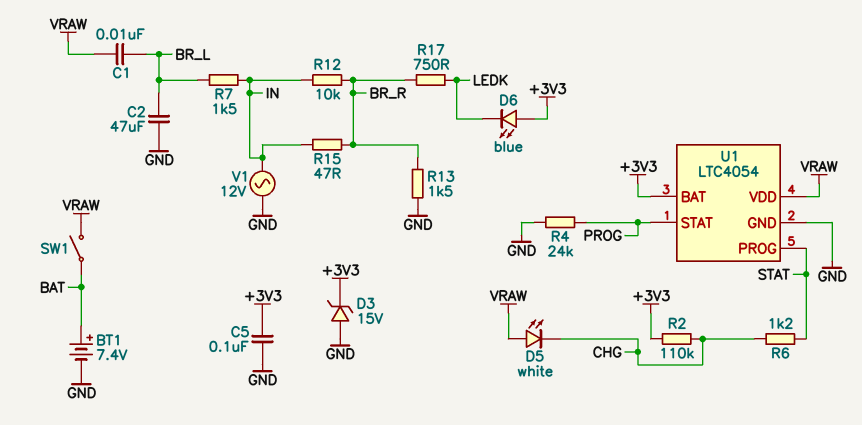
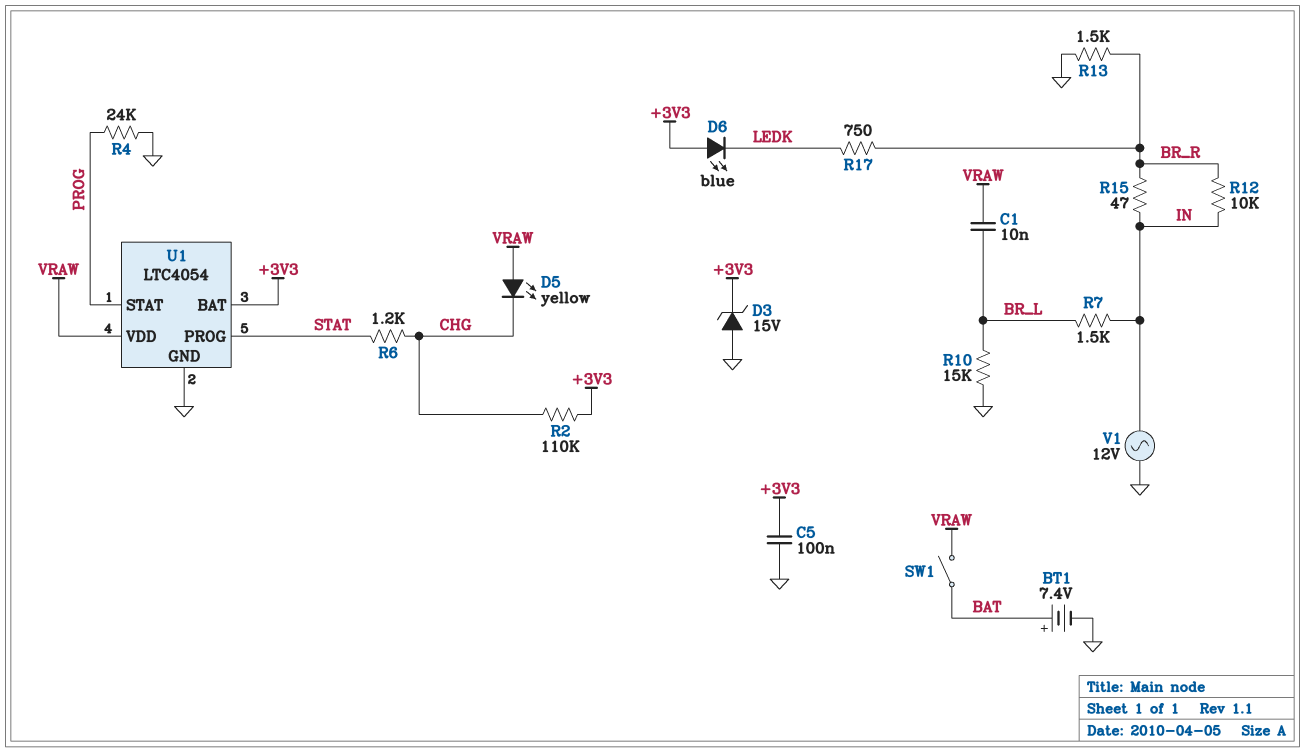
C2: 47uF (BR_L, GND) -> none
D5: LED white (A VRAW, K CHG) -> LED yellow (A VRAW, K CHG)
R10: none -> 15k (BR_L, GND)

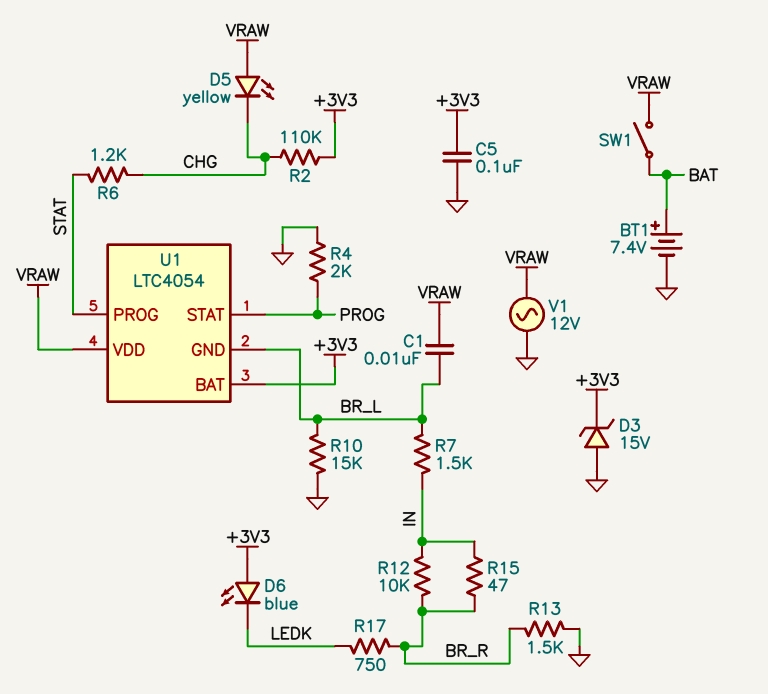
R4: 24k (GND, PROG) -> 2k (GND, PROG)
U1 pin GND: GND -> BR_L
V1: AC 12V (GND, IN) -> AC 12V (GND, VRAW)

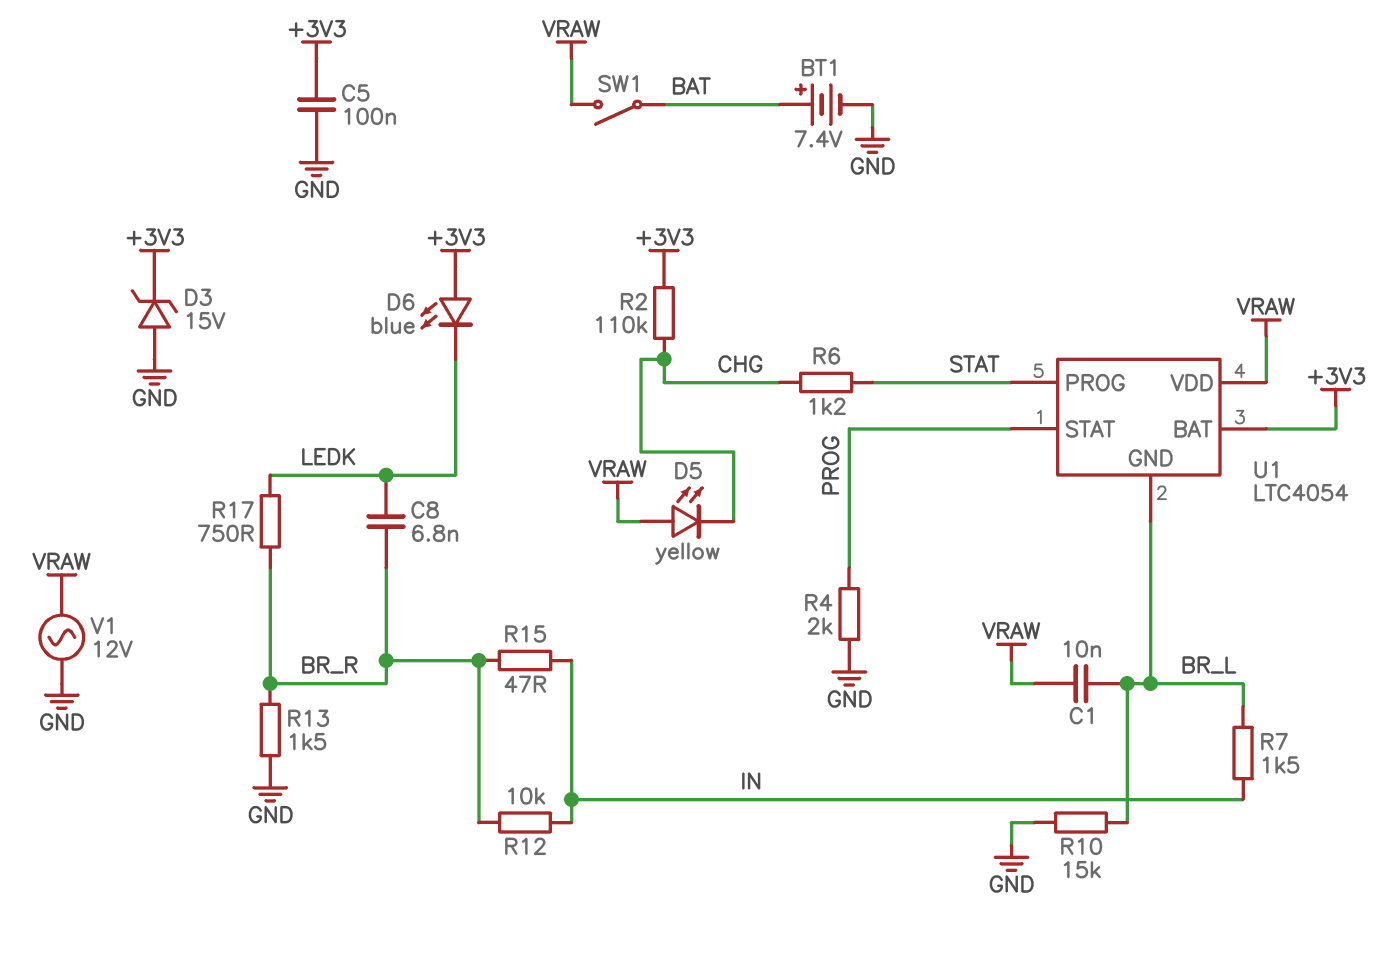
C8: none -> 6.8nF (BR_R, LEDK)

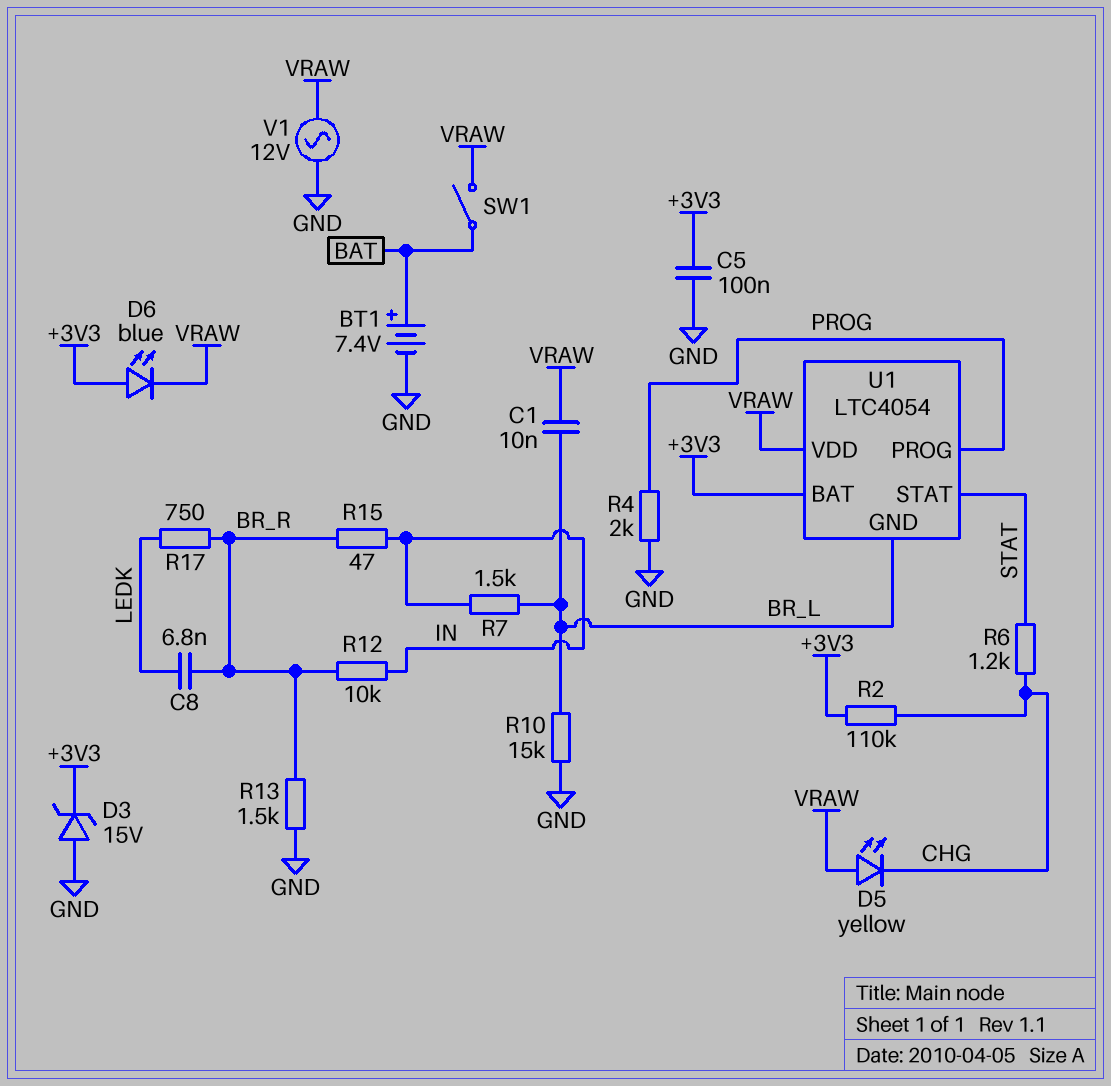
D6: LED blue (A +3V3, K LEDK) -> LED blue (A +3V3, K VRAW)
U1 pin PROG: STAT -> PROG
U1 pin STAT: PROG -> STAT

